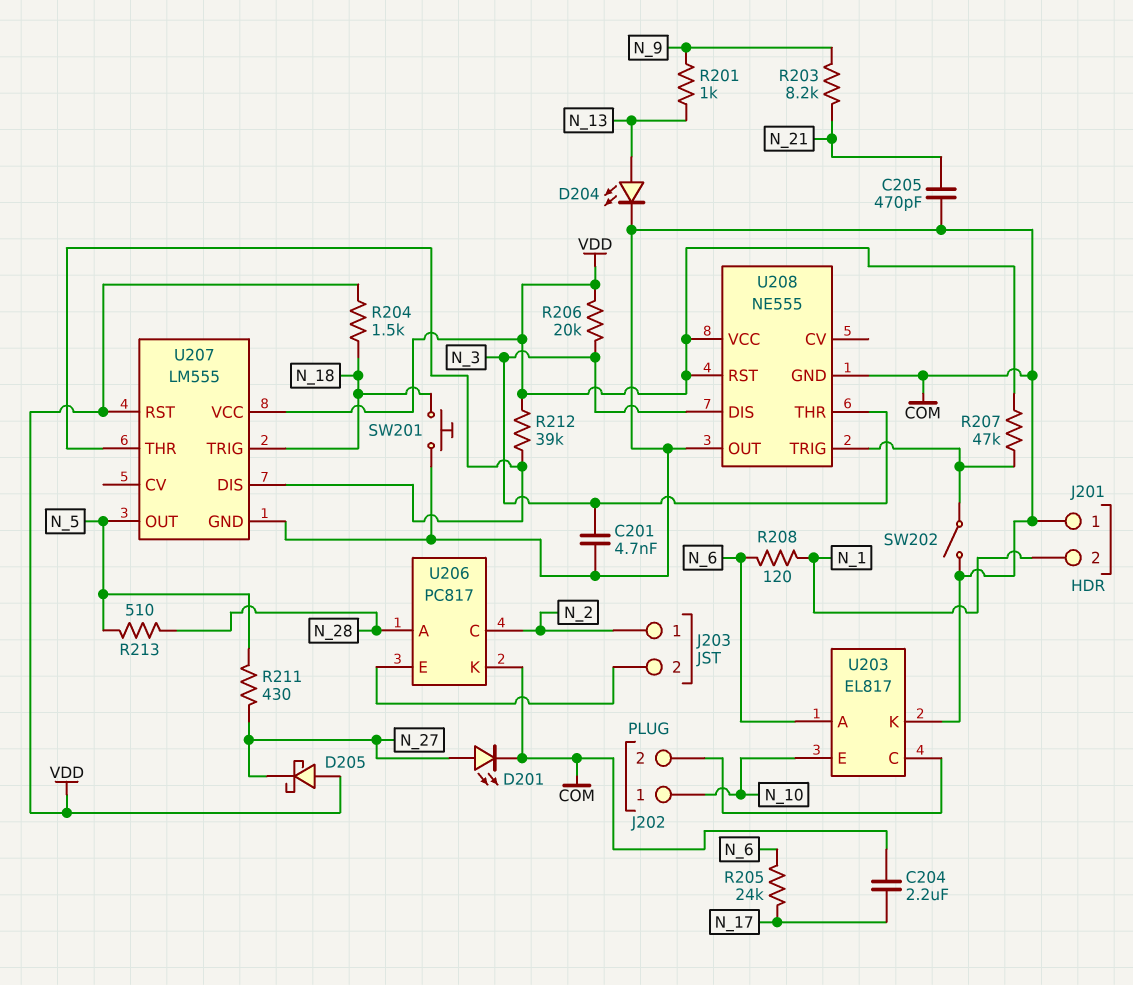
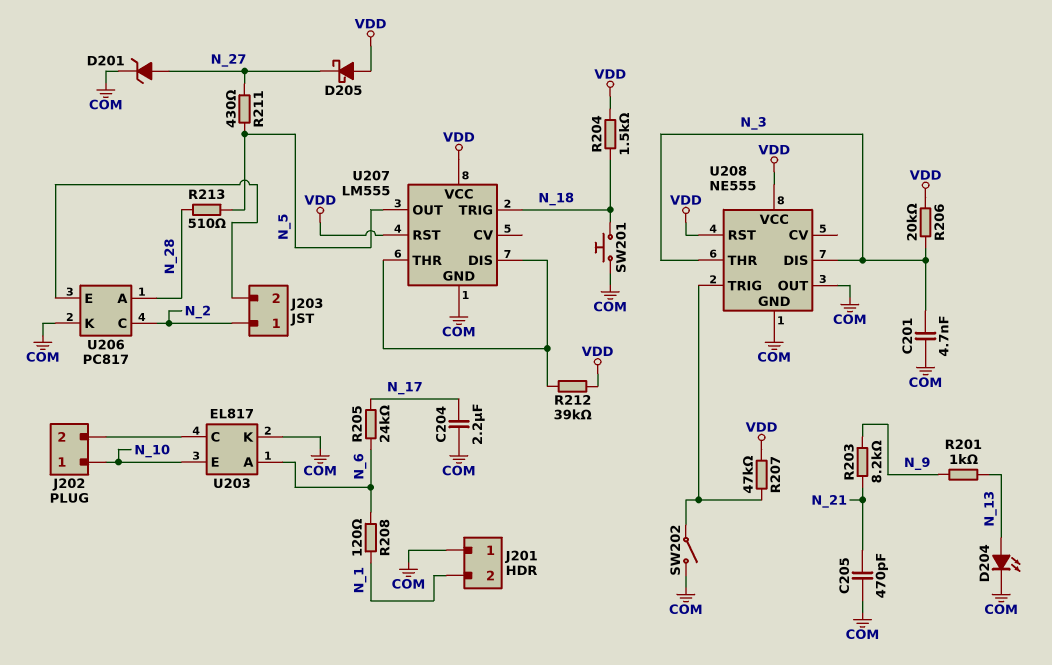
D201: LED (A N_27, K COM) -> zener (A N_27, K COM)

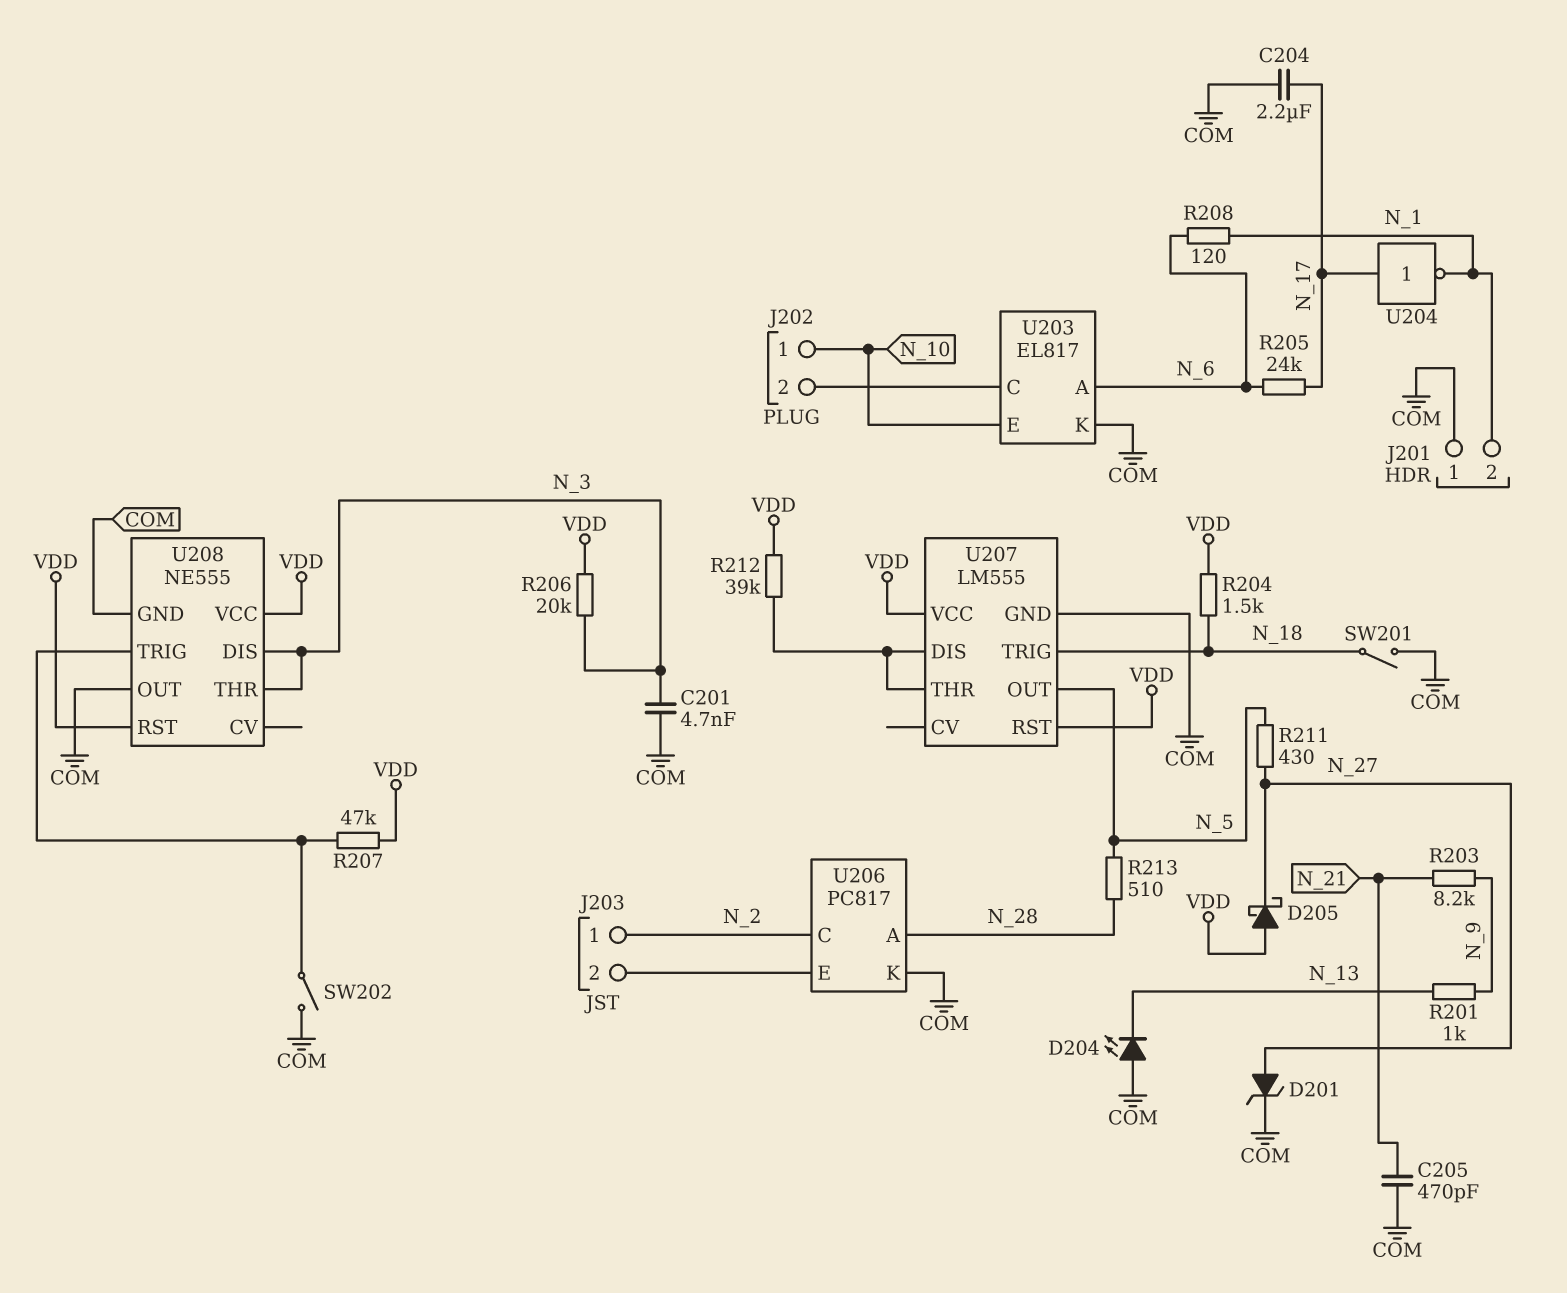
D204: LED (A N_13, K COM) -> LED (A COM, K N_13)
SW201: button (COM, N_18) -> switch (COM, N_18)
U204: none -> NOT (in N_17, out N_1)

